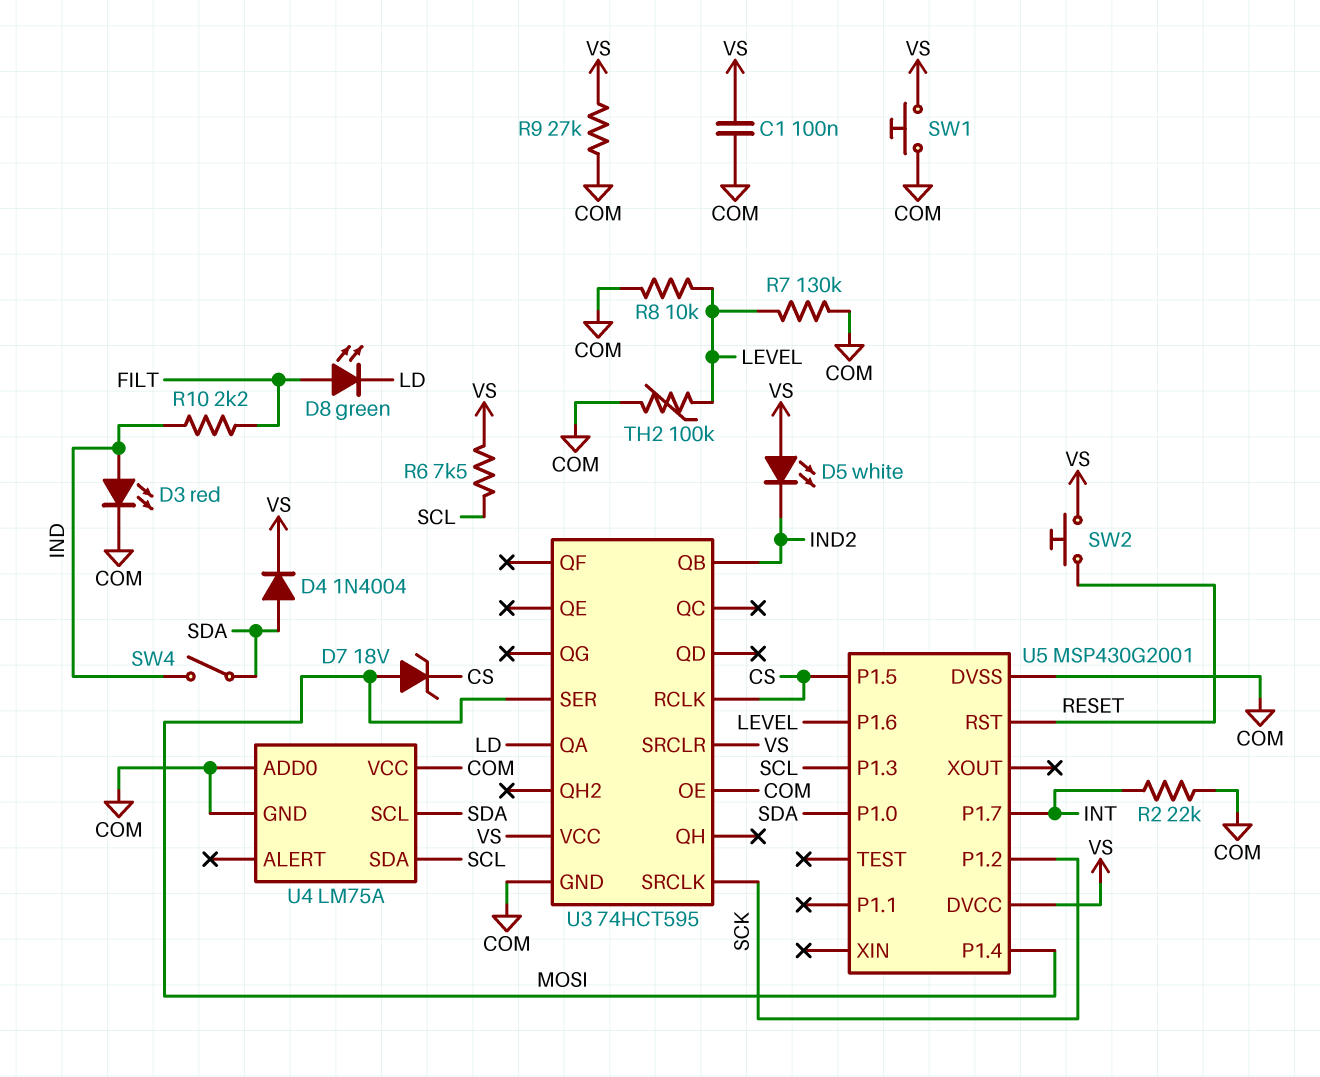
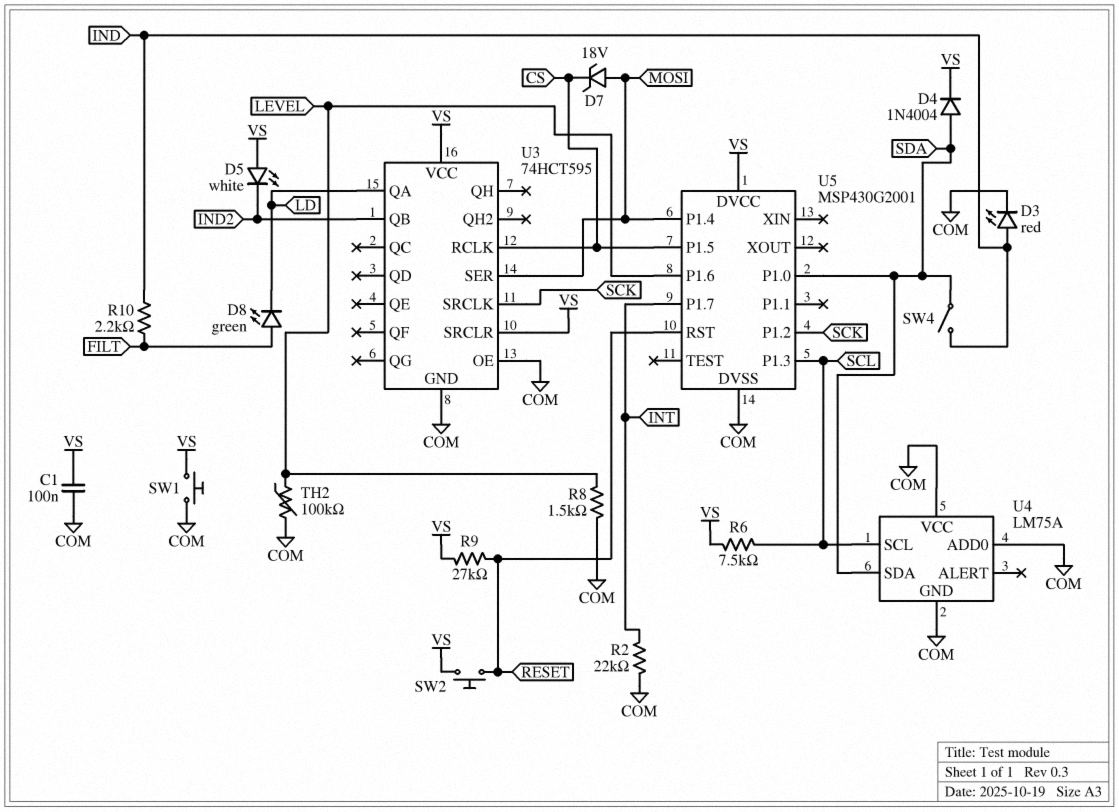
R7: 130k (COM, LEVEL) -> none
R8: 10k (COM, LEVEL) -> 1.5k (COM, LEVEL)
R9: 27k (COM, VS) -> 27k (RESET, VS)
U4 pin SCL: SDA -> SCL
U4 pin SDA: SCL -> SDA

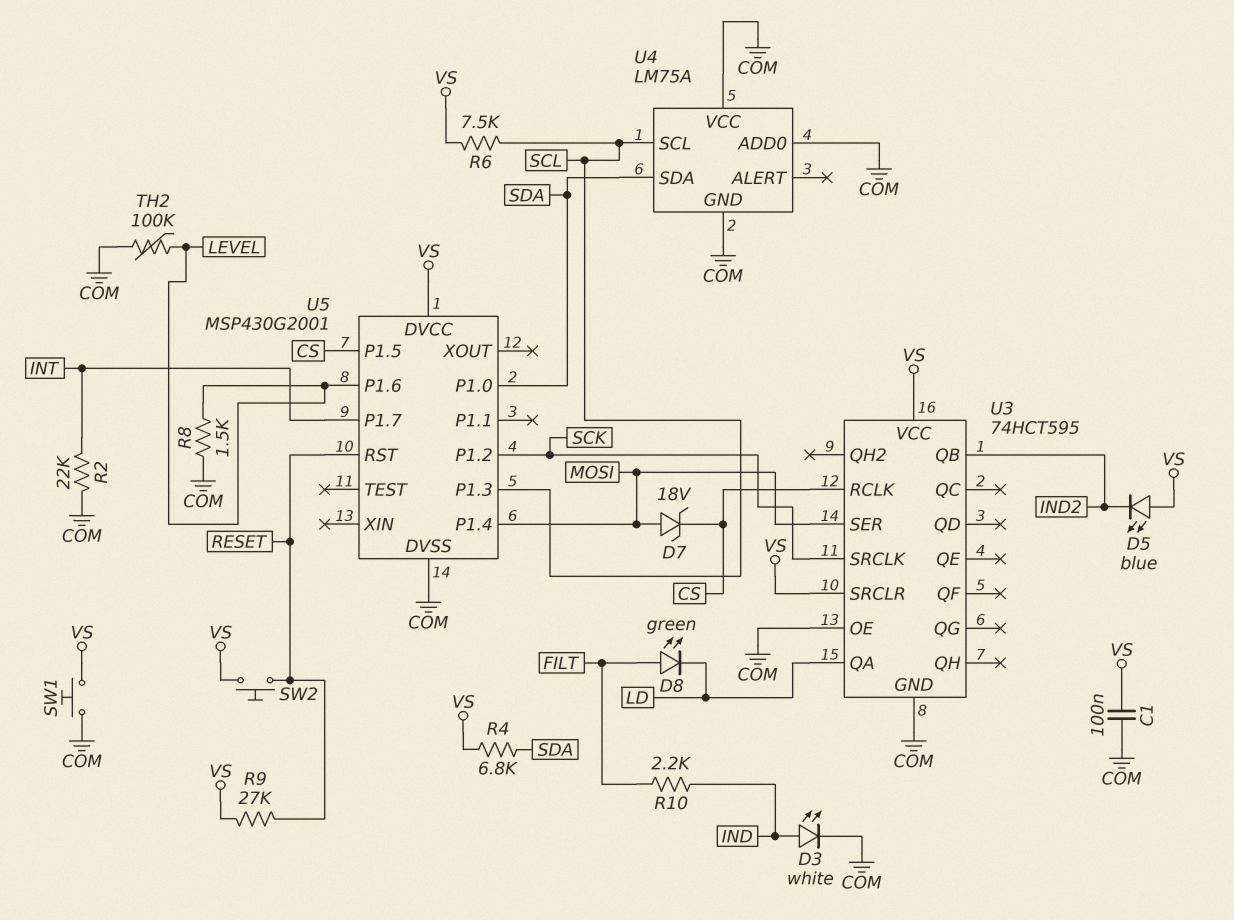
D3: LED red (A IND, K COM) -> LED white (A IND, K COM)
D4: diode 1N4004 (A SDA, K VS) -> none
D5: LED white (A VS, K IND2) -> LED blue (A VS, K IND2)
R4: none -> 6.8k (SDA, VS)
SW4: switch (IND, SDA) -> none

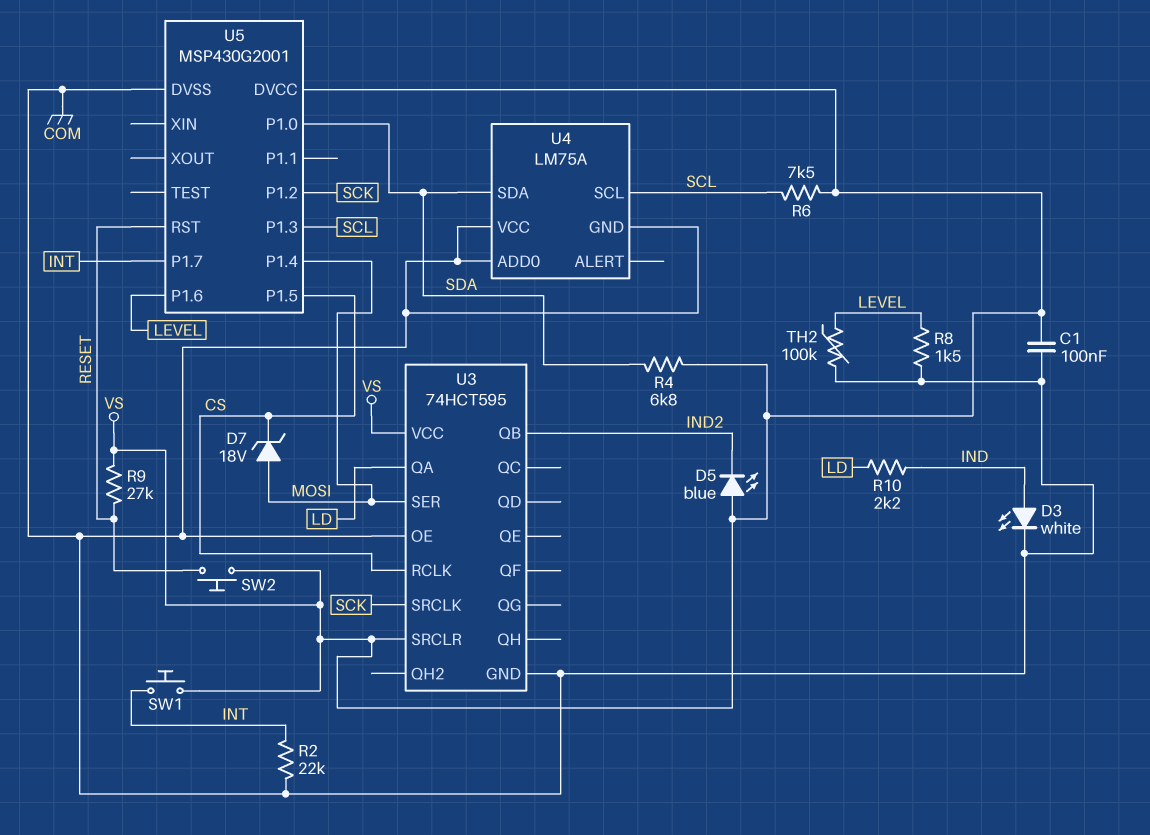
D8: LED green (A FILT, K LD) -> none
R10: 2.2k (FILT, IND) -> 2.2k (IND, LD)
SW1: button (COM, VS) -> button (INT, VS)

